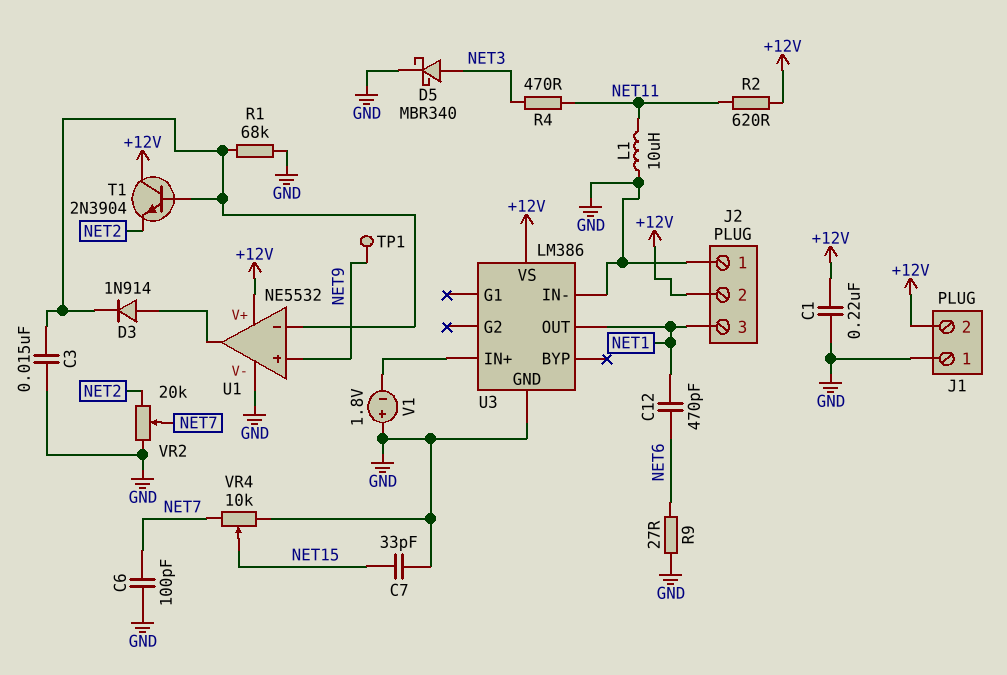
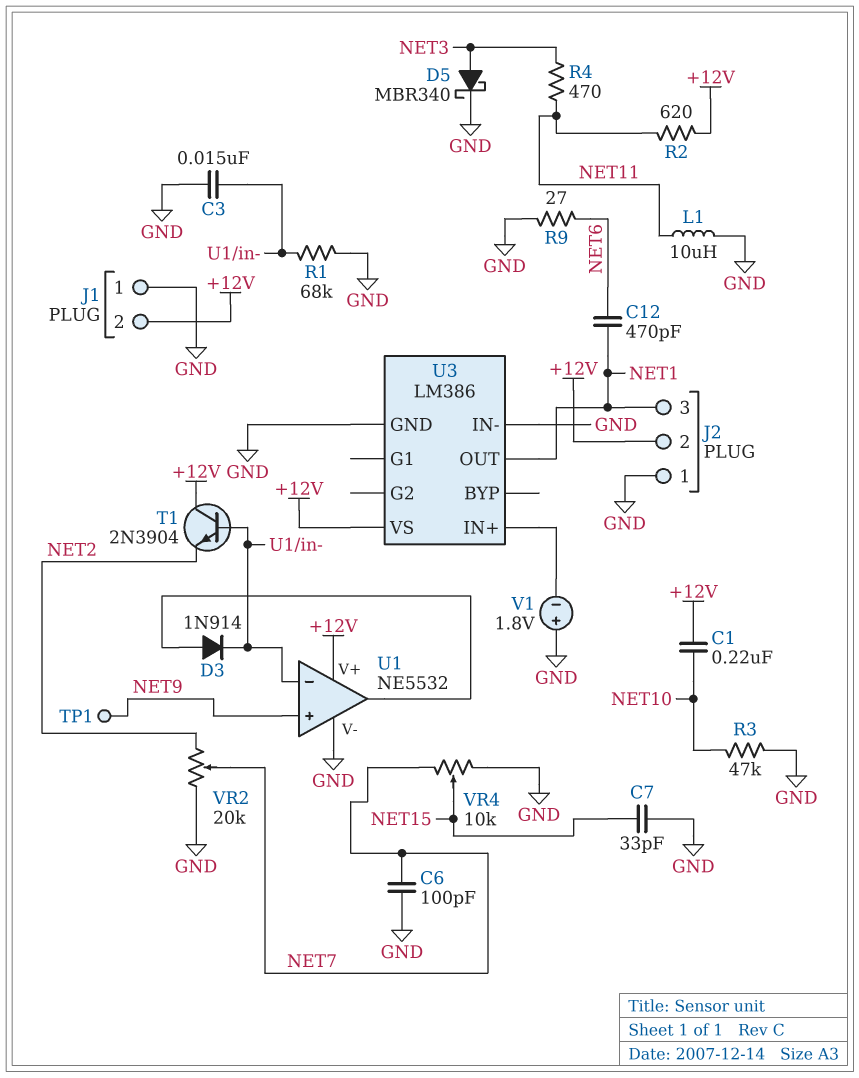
C1: 220nF (+12V, GND) -> 220nF (+12V, NET10)
R3: none -> 47k (GND, NET10)

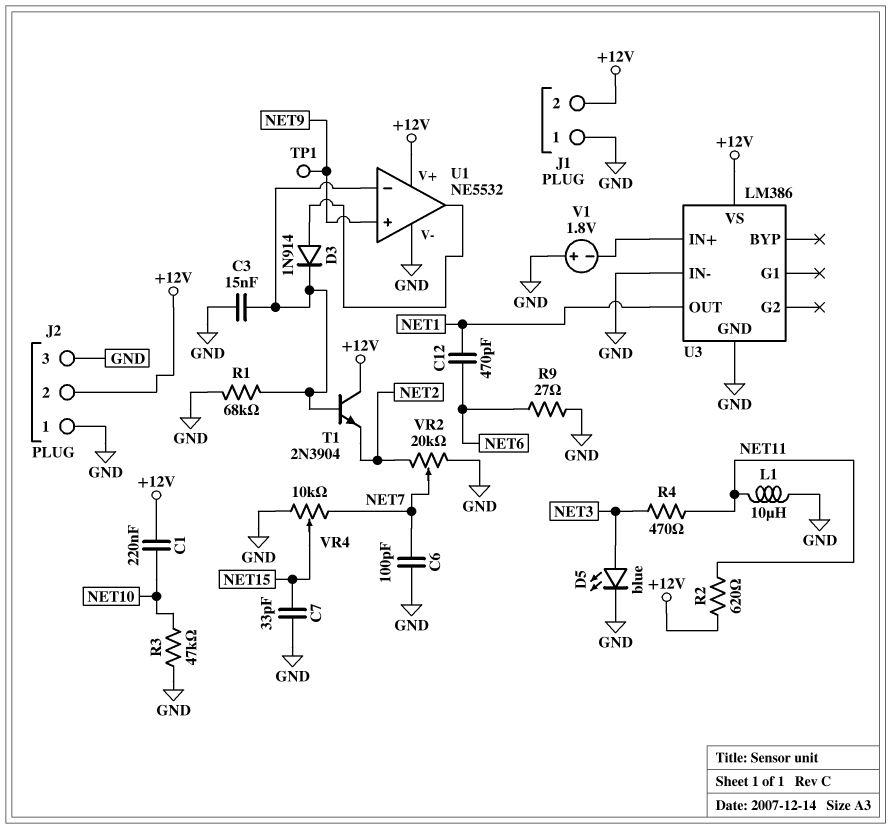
D5: schottky MBR340 (A NET3, K GND) -> LED blue (A NET3, K GND)
J2 pin 3: NET1 -> GND

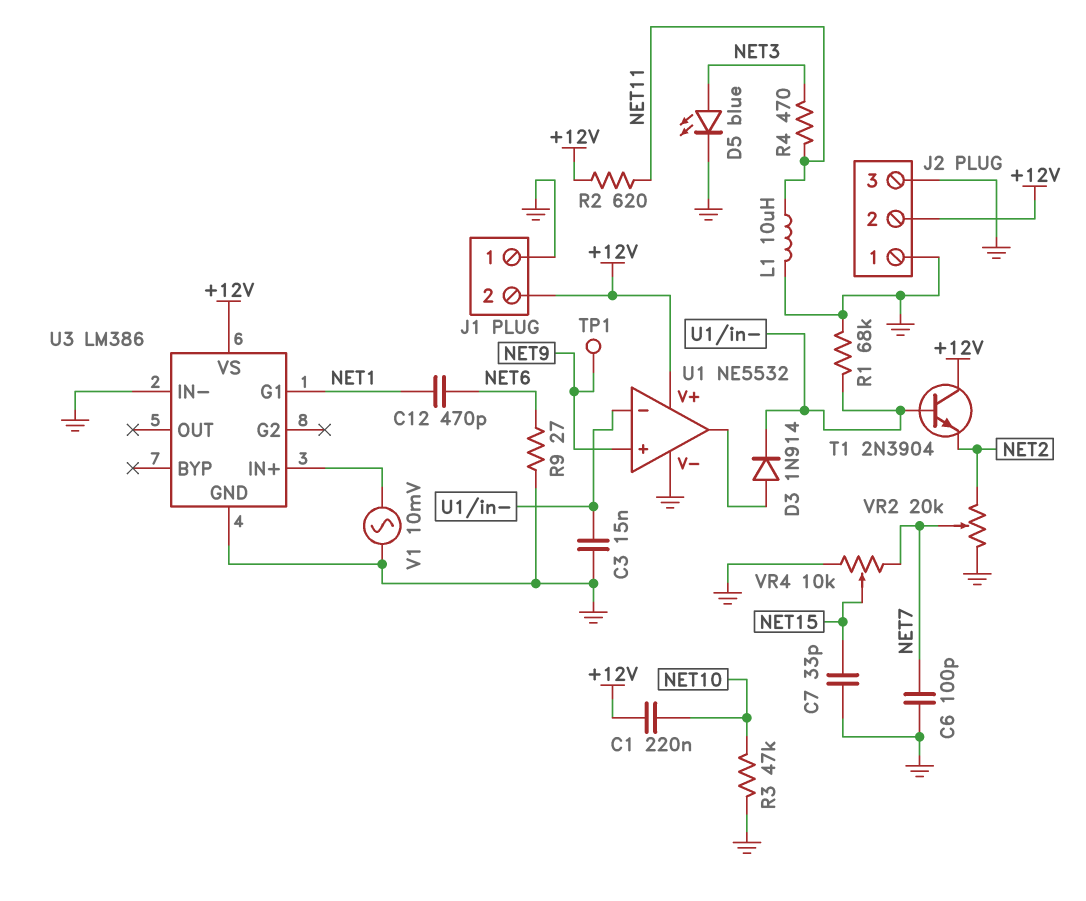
U3 pin G1: none -> NET1
U3 pin OUT: NET1 -> none
V1: 1.8V (plus GND, minus U3/IN+) -> AC 10mV (GND, U3/IN+)

